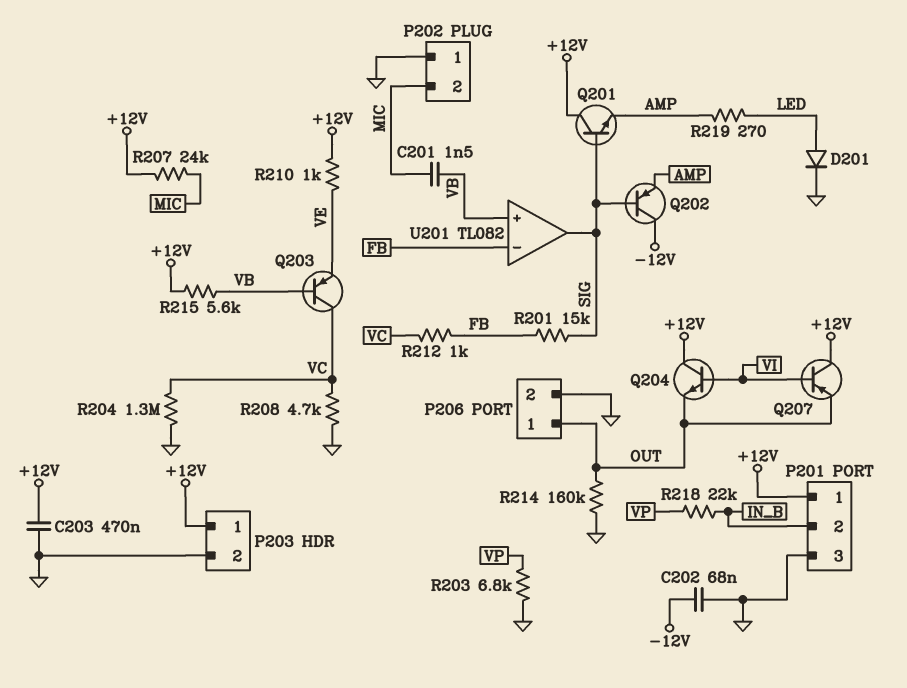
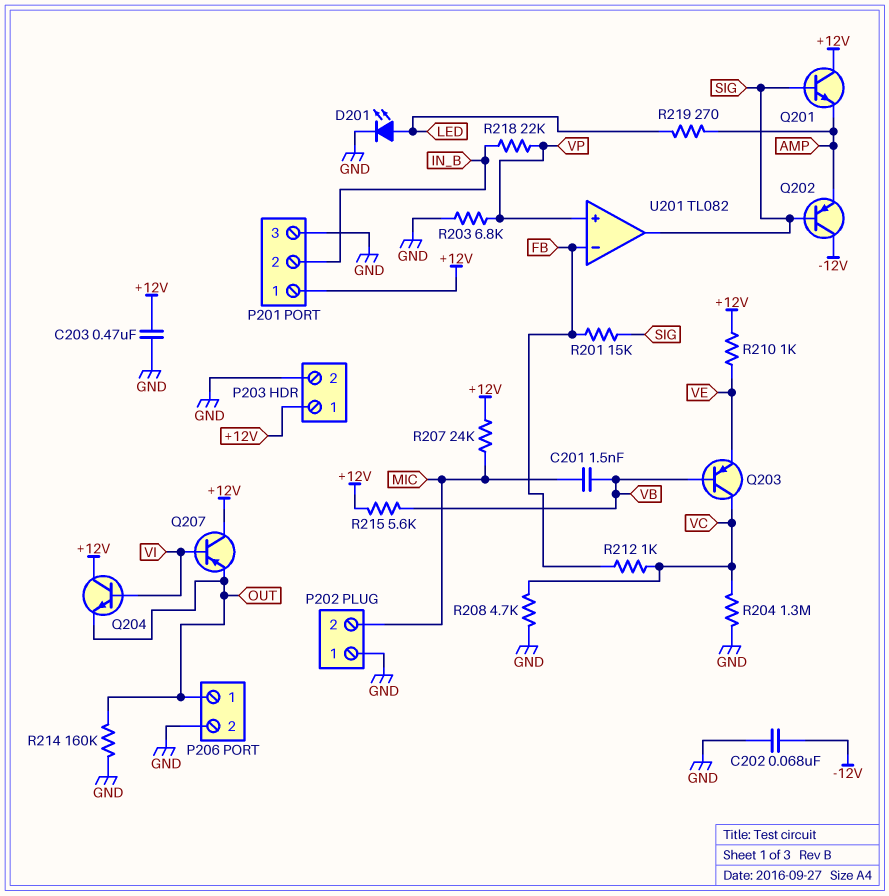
D201: diode (A LED, K GND) -> LED (A LED, K GND)
U201 pin in+: VB -> VP

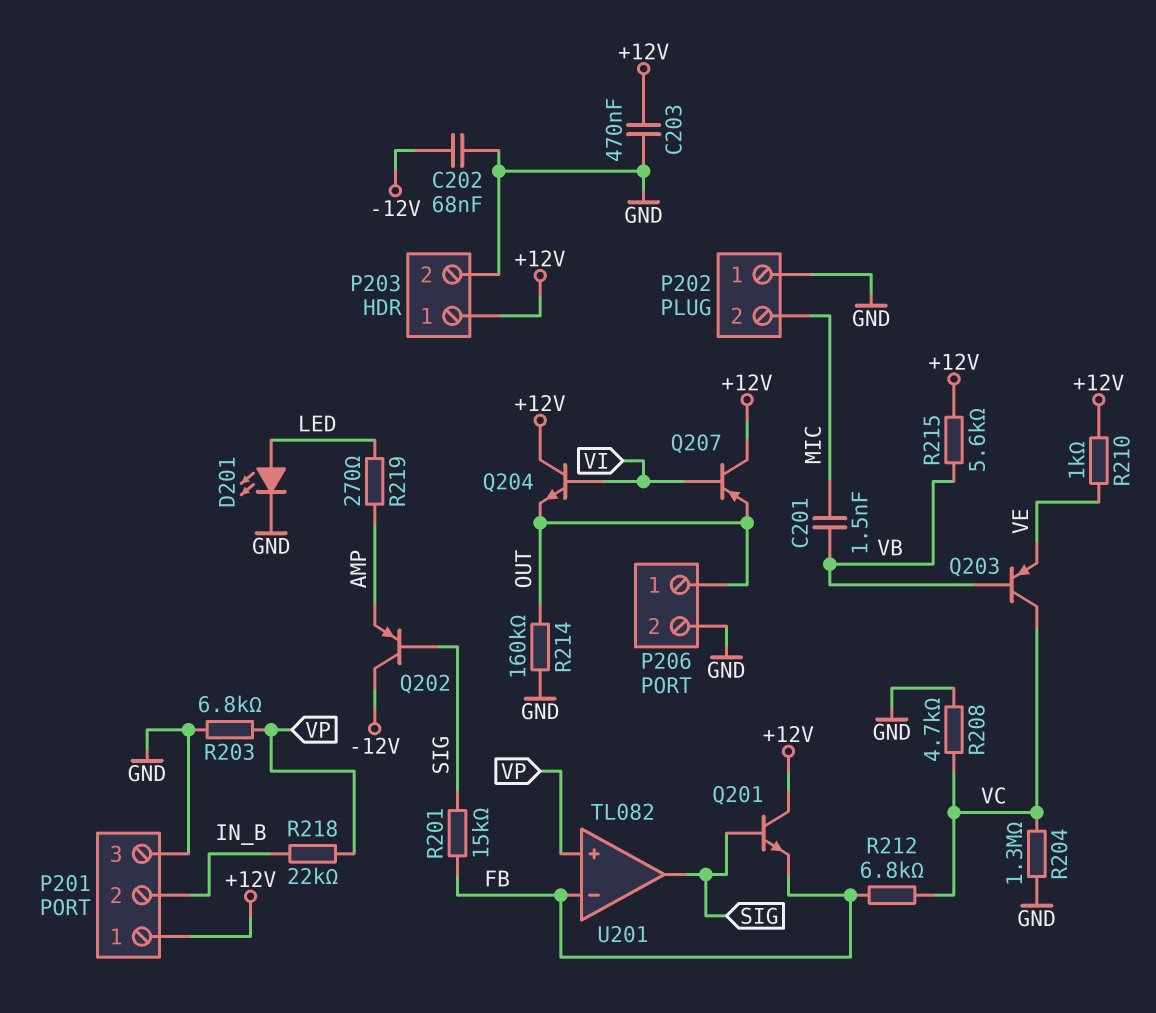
Q201: NPN (B SIG, C +12V, E AMP) -> NPN (B SIG, C +12V, E FB)
R207: 24k (+12V, MIC) -> none
R212: 1k (FB, VC) -> 6.8k (FB, VC)

